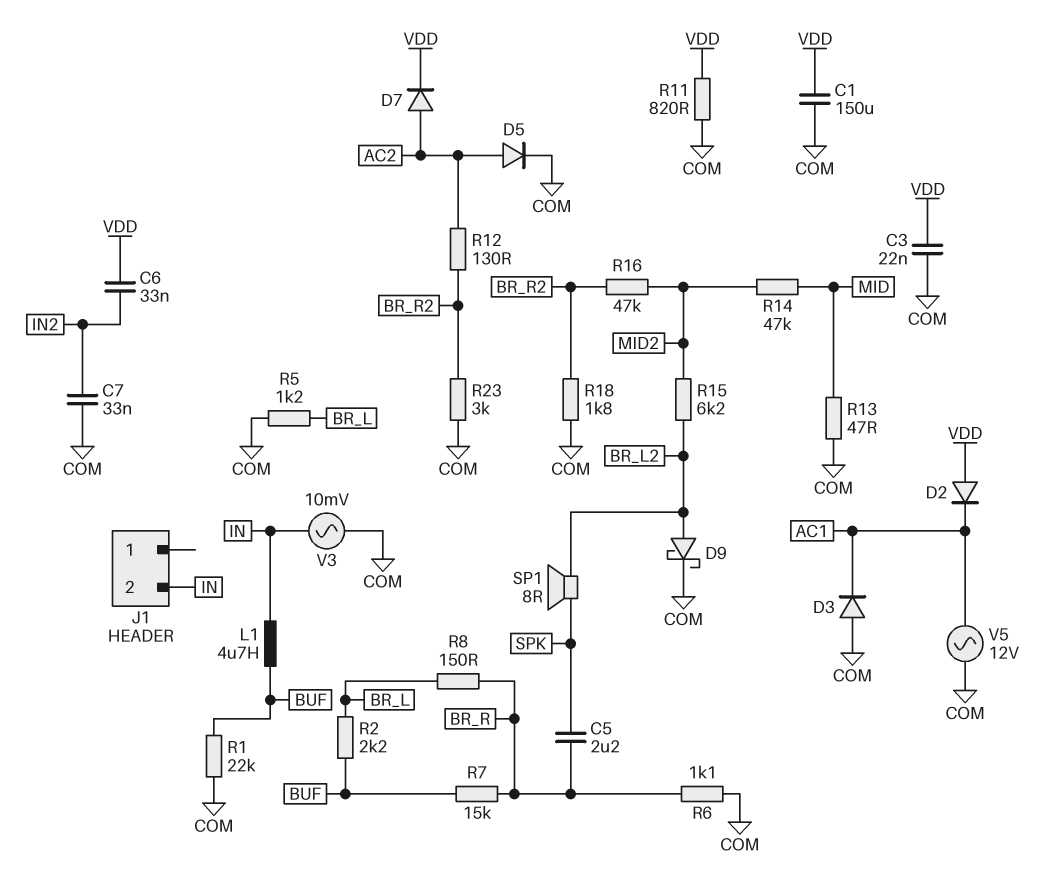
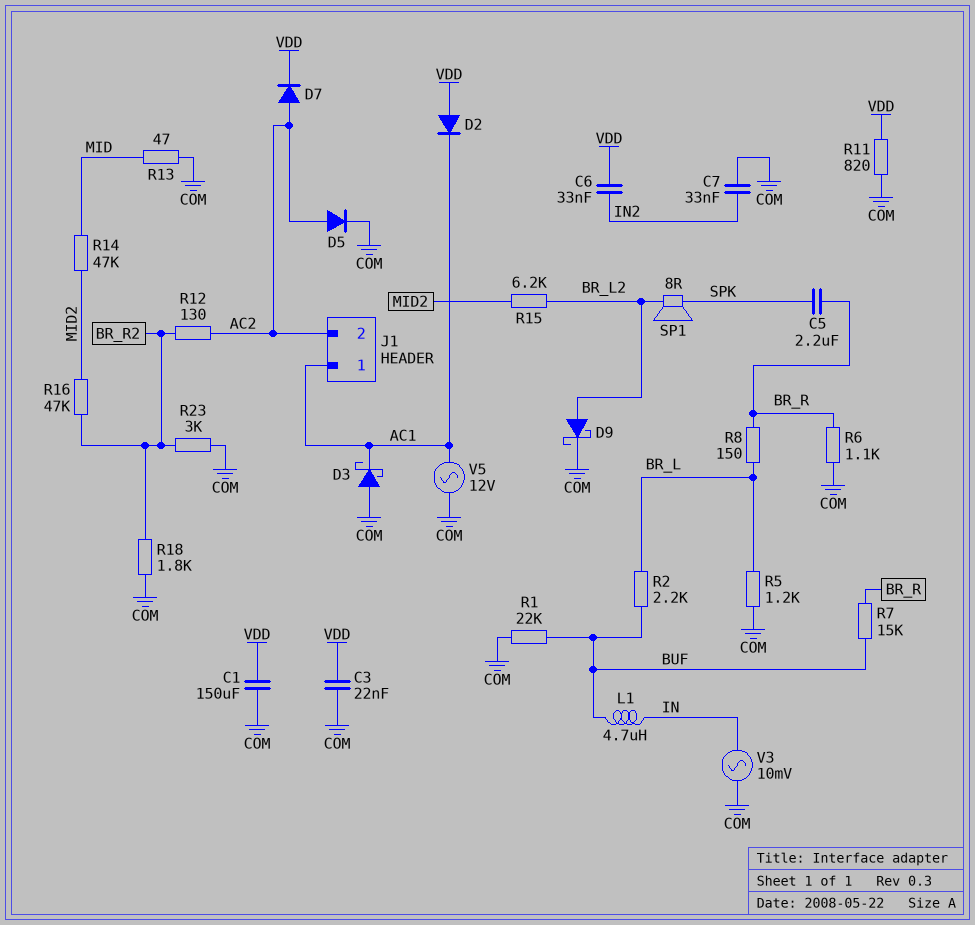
D3: diode (A COM, K AC1) -> schottky (A COM, K AC1)
J1 pin 1: none -> AC1
J1 pin 2: IN -> AC2

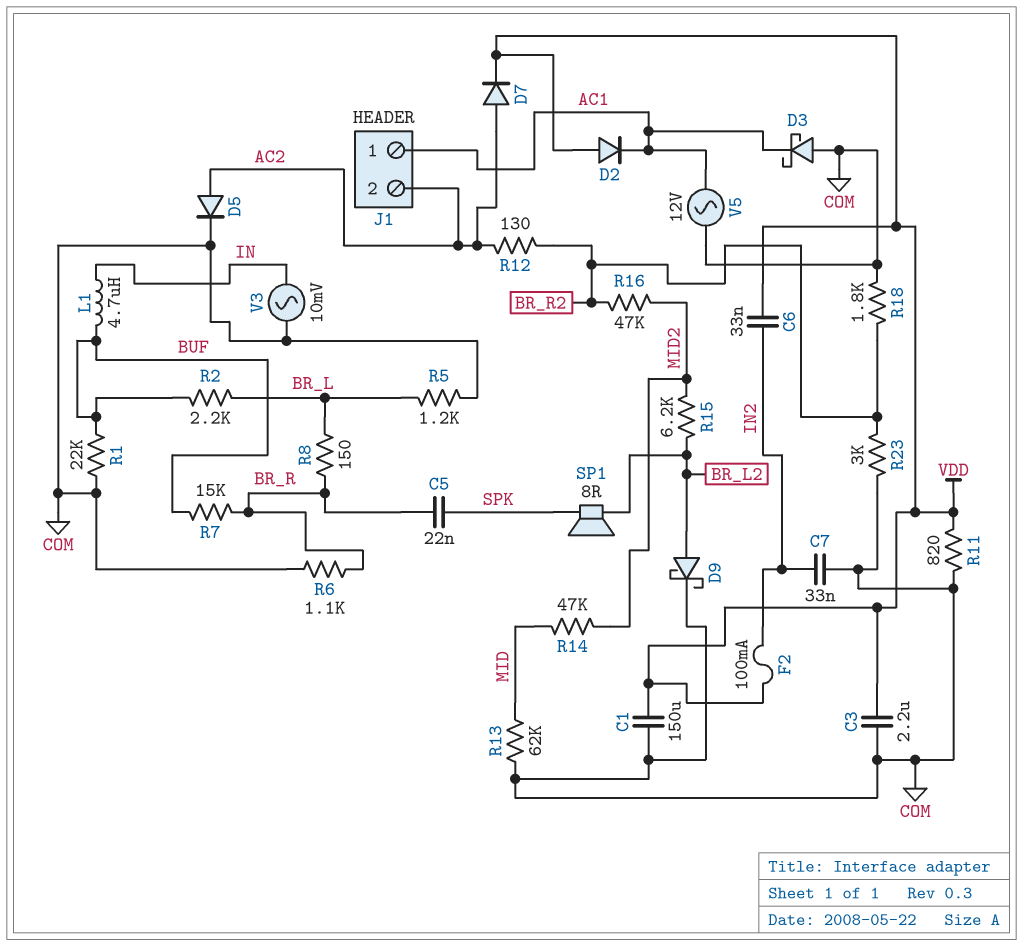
C3: 22nF (COM, VDD) -> 2.2uF (COM, VDD)
C5: 2.2uF (BR_R, SPK) -> 22nF (BR_R, SPK)
F2: none -> 100mA (IN2, VDD)
R13: 47 (COM, MID) -> 62k (COM, MID)

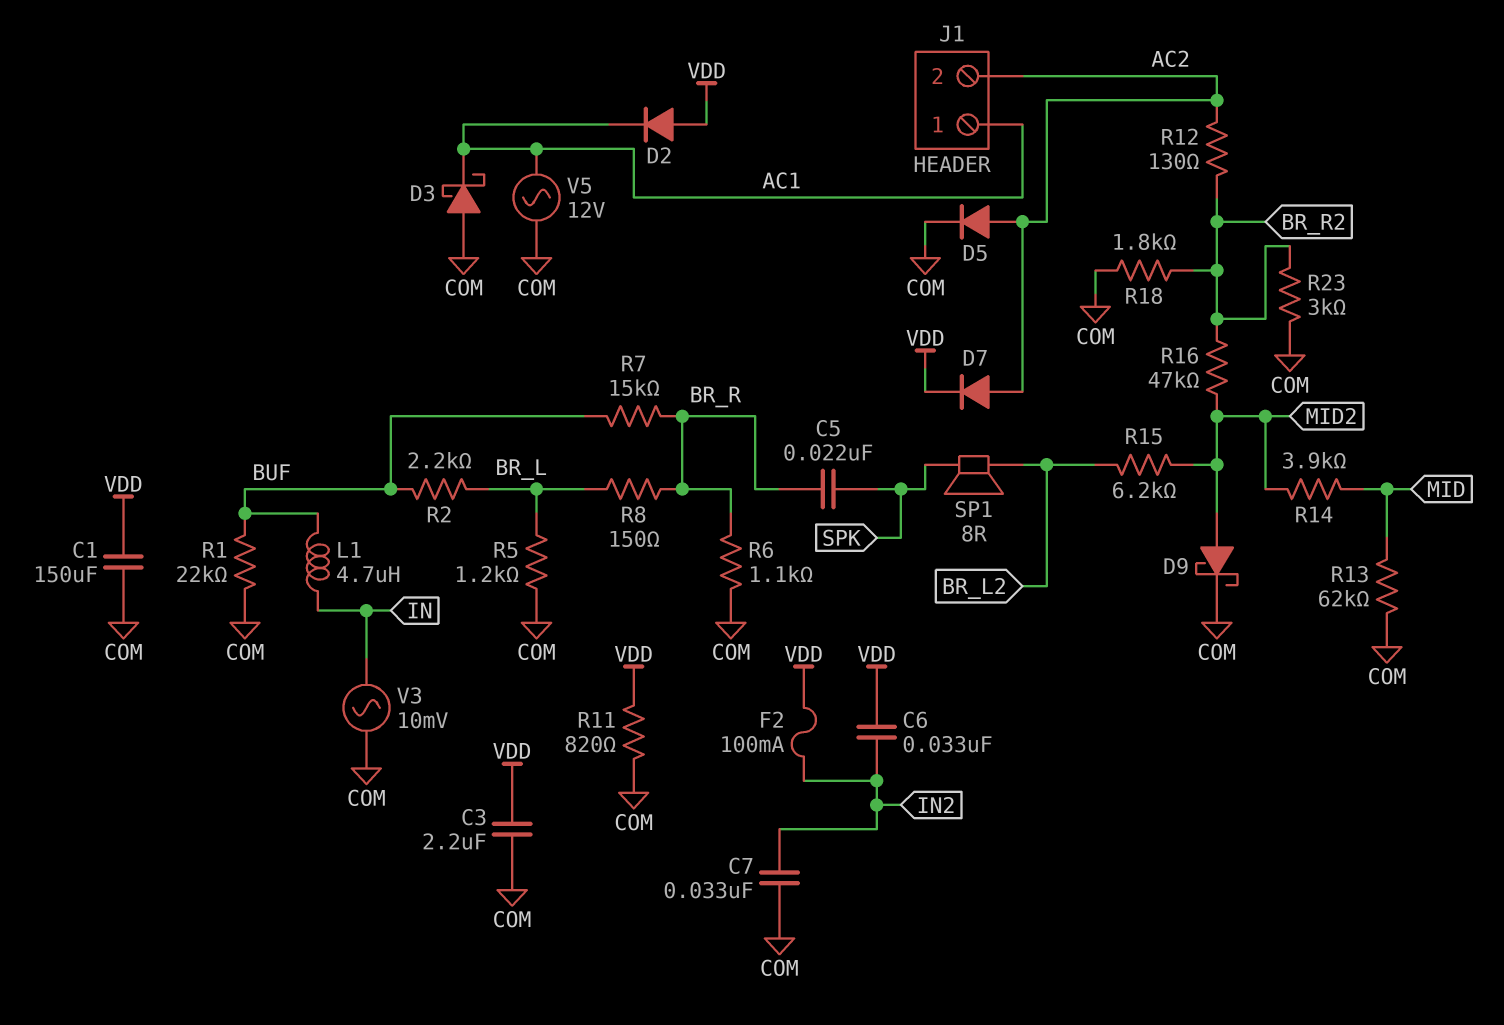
D9: schottky (A BR_L2, K COM) -> schottky (A MID2, K COM)
R14: 47k (MID, MID2) -> 3.9k (MID, MID2)

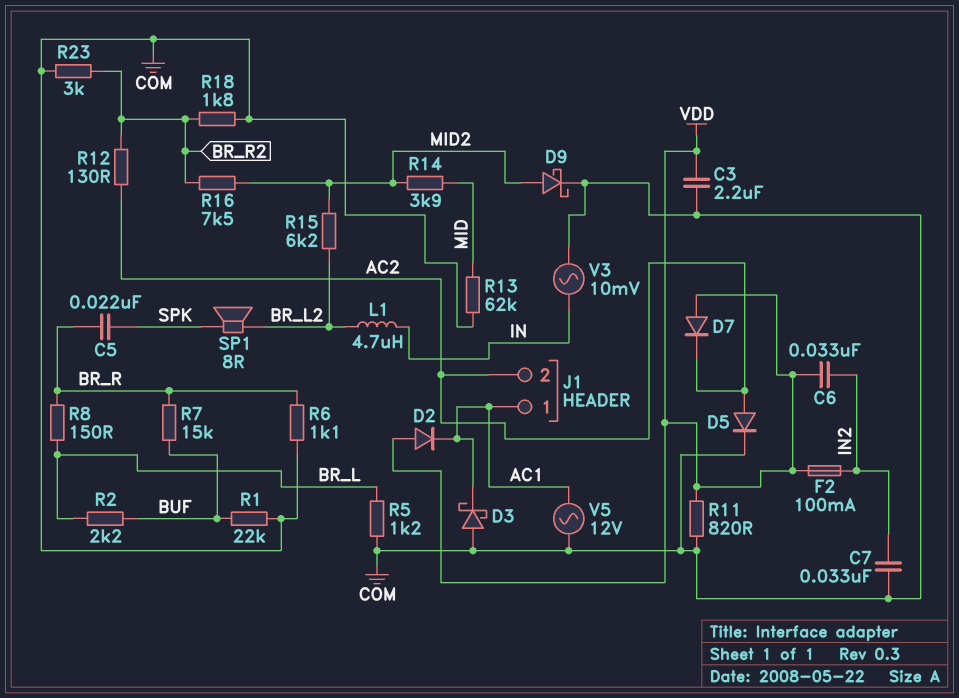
C1: 150uF (COM, VDD) -> none
D7: diode (A AC2, K VDD) -> diode (A VDD, K AC2)
L1: 4.7uH (BUF, IN) -> 4.7uH (BR_L2, IN)
R16: 47k (BR_R2, MID2) -> 7.5k (BR_R2, MID2)

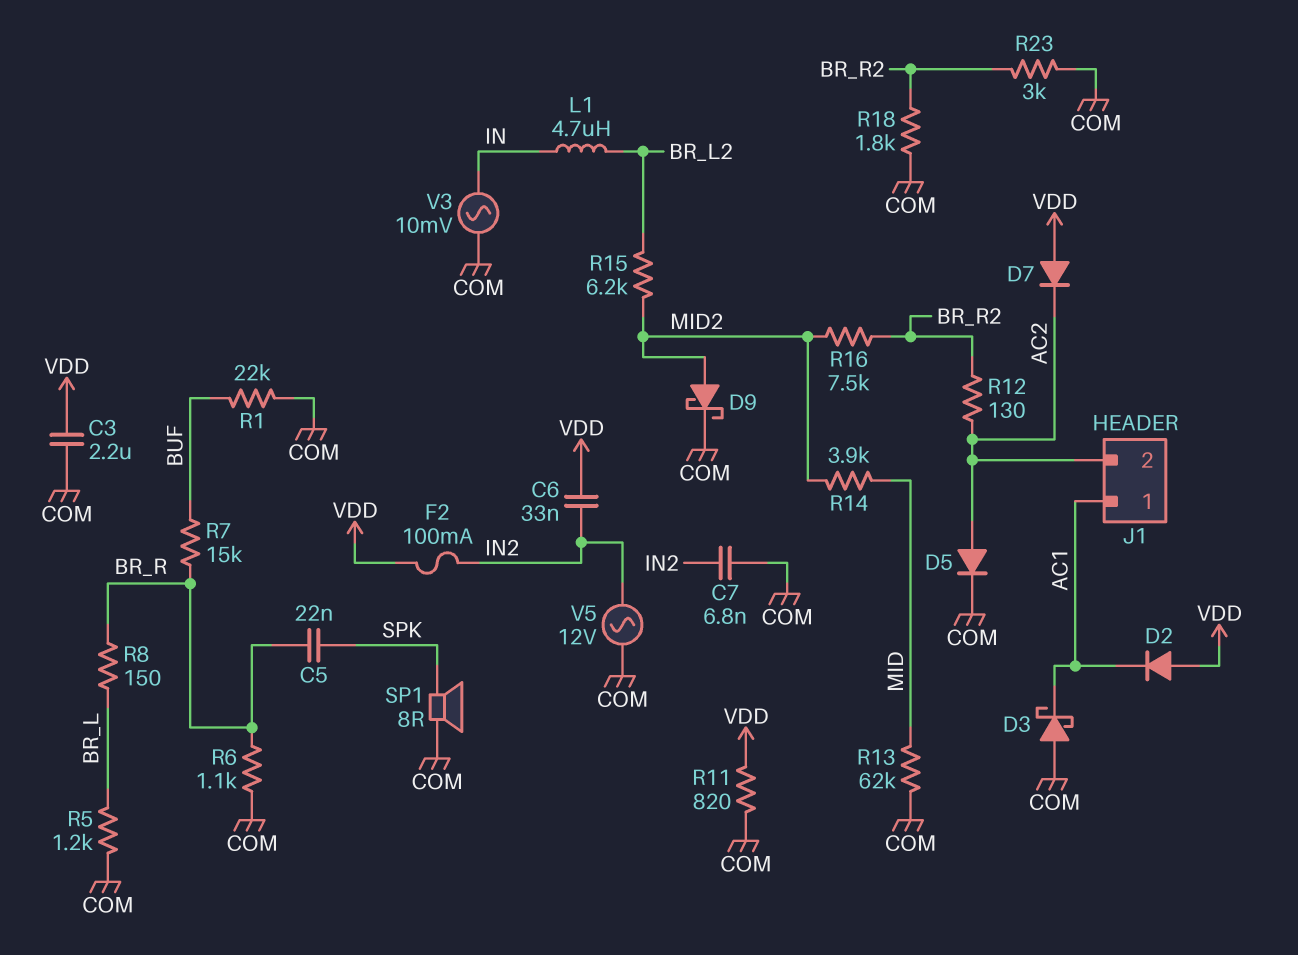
C7: 33nF (COM, IN2) -> 6.8nF (COM, IN2)
R2: 2.2k (BR_L, BUF) -> none
SP1: speaker 8R (BR_L2, SPK) -> speaker 8R (COM, SPK)
V5: AC 12V (AC1, COM) -> AC 12V (COM, IN2)

